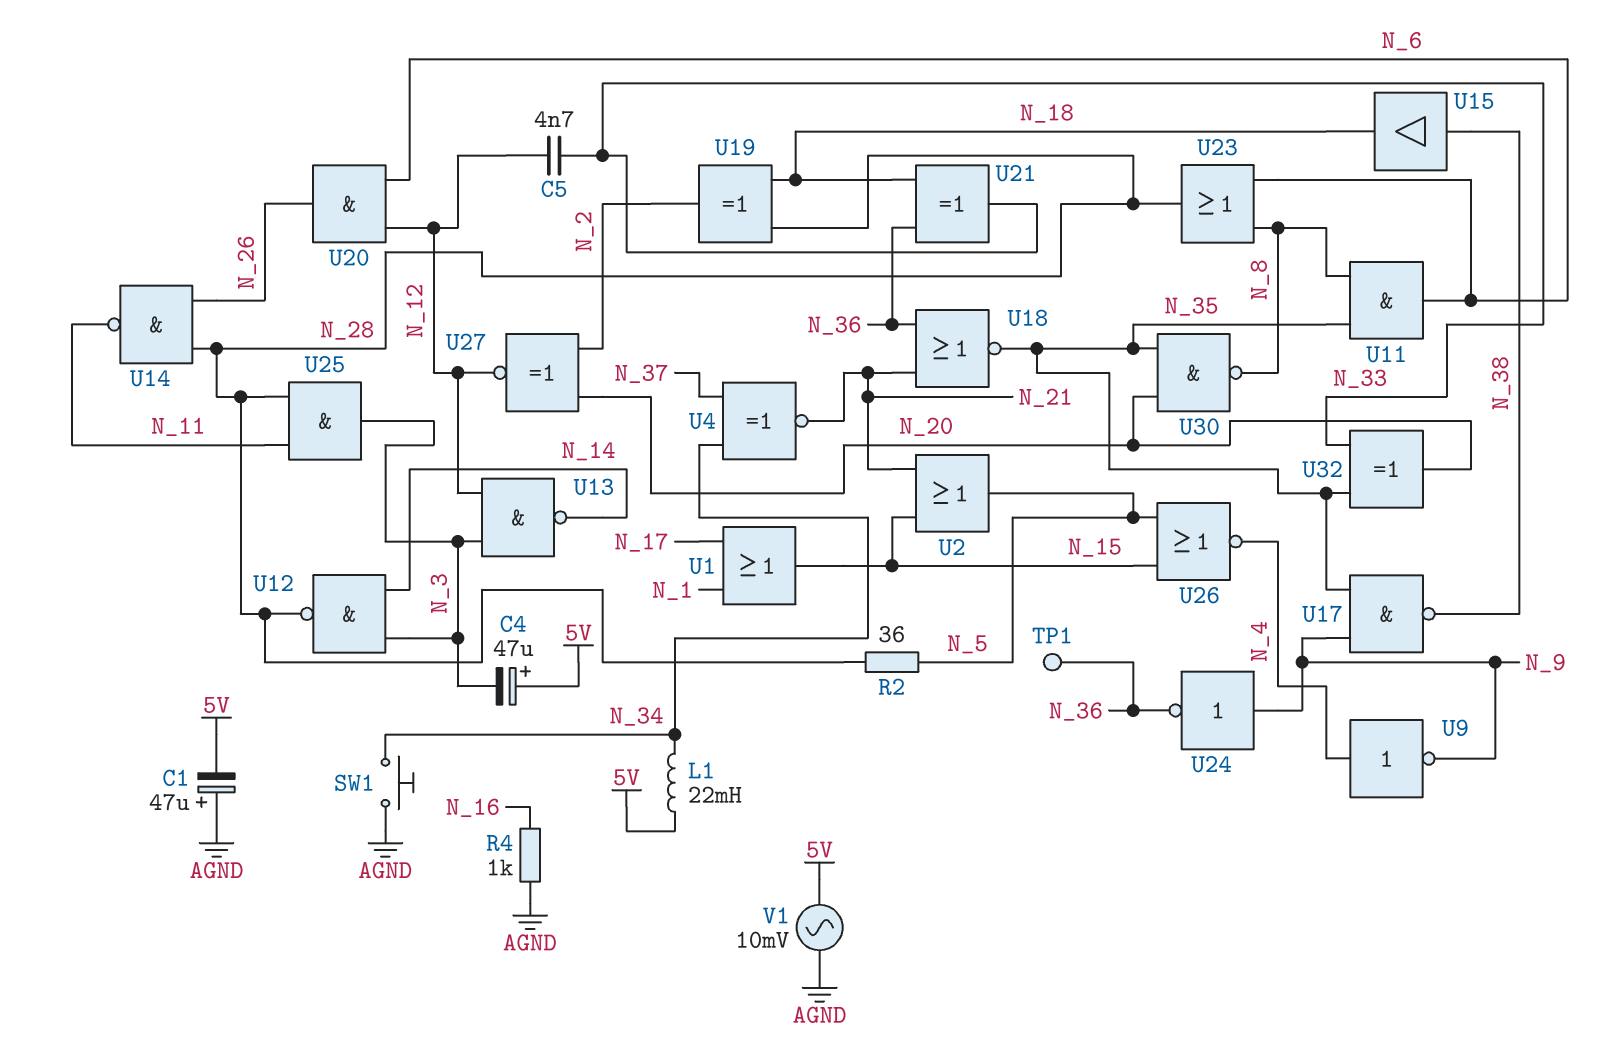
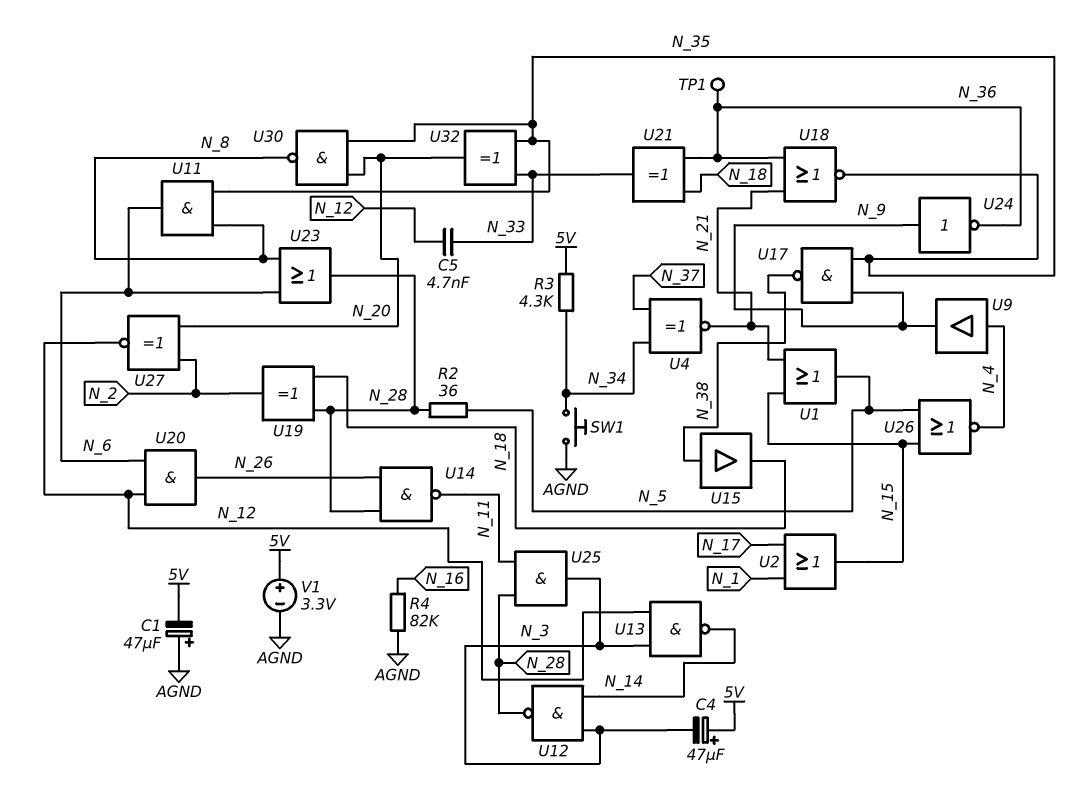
L1: 22mH (5V, N_34) -> none
R3: none -> 4.3k (5V, N_34)
R4: 1k (AGND, N_16) -> 82k (AGND, N_16)
U1: OR (in N_1, in N_17, out N_15) -> OR (in N_15, in N_21, out N_5)
U2: OR (in N_15, in N_21, out N_5) -> OR (in N_1, in N_17, out N_15)
U9: NOT (in N_4, out N_9) -> buffer (in N_4, out N_9)
V1: AC 10mV (5V, AGND) -> 3.3V (plus 5V, minus AGND)

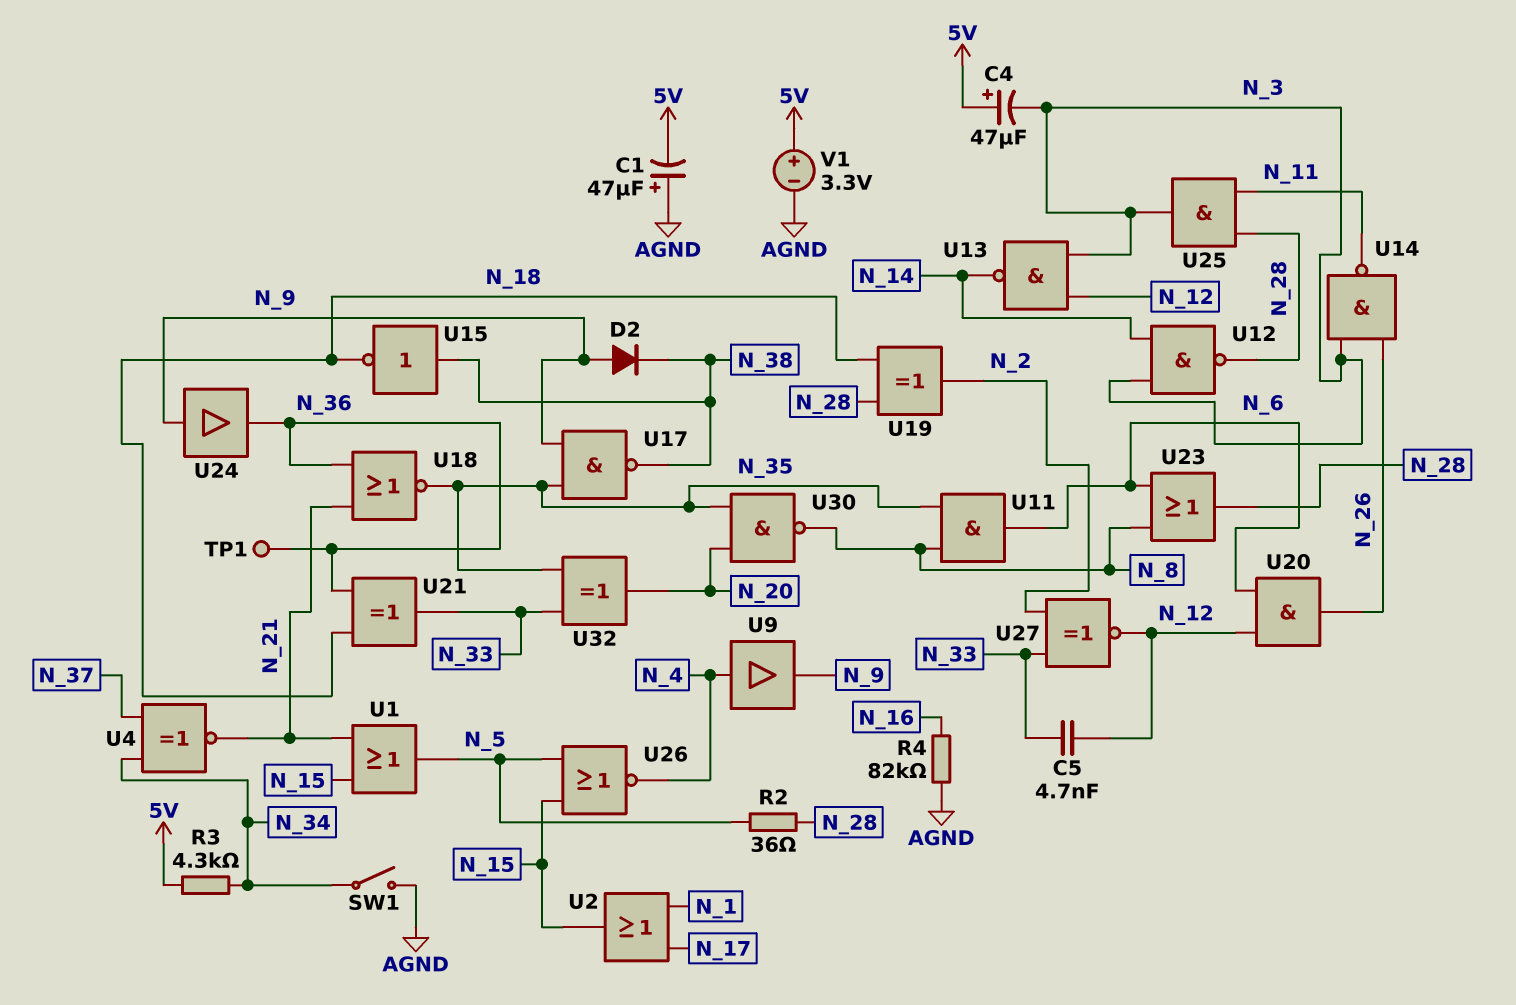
D2: none -> diode (A N_9, K N_38)
SW1: button (AGND, N_34) -> switch (AGND, N_34)
U14: NAND (in N_26, in N_28, out N_11) -> NAND (in N_3, in N_26, out N_11)
U15: buffer (in N_38, out N_18) -> NOT (in N_38, out N_18)
U24: NOT (in N_9, out N_36) -> buffer (in N_9, out N_36)
U27: XNOR (in N_2, in N_20, out N_12) -> XNOR (in N_2, in N_33, out N_12)

